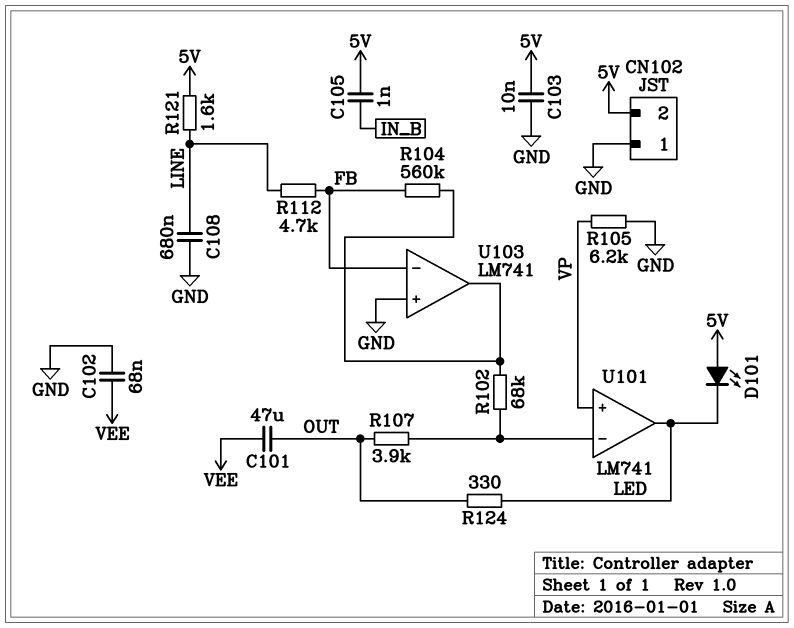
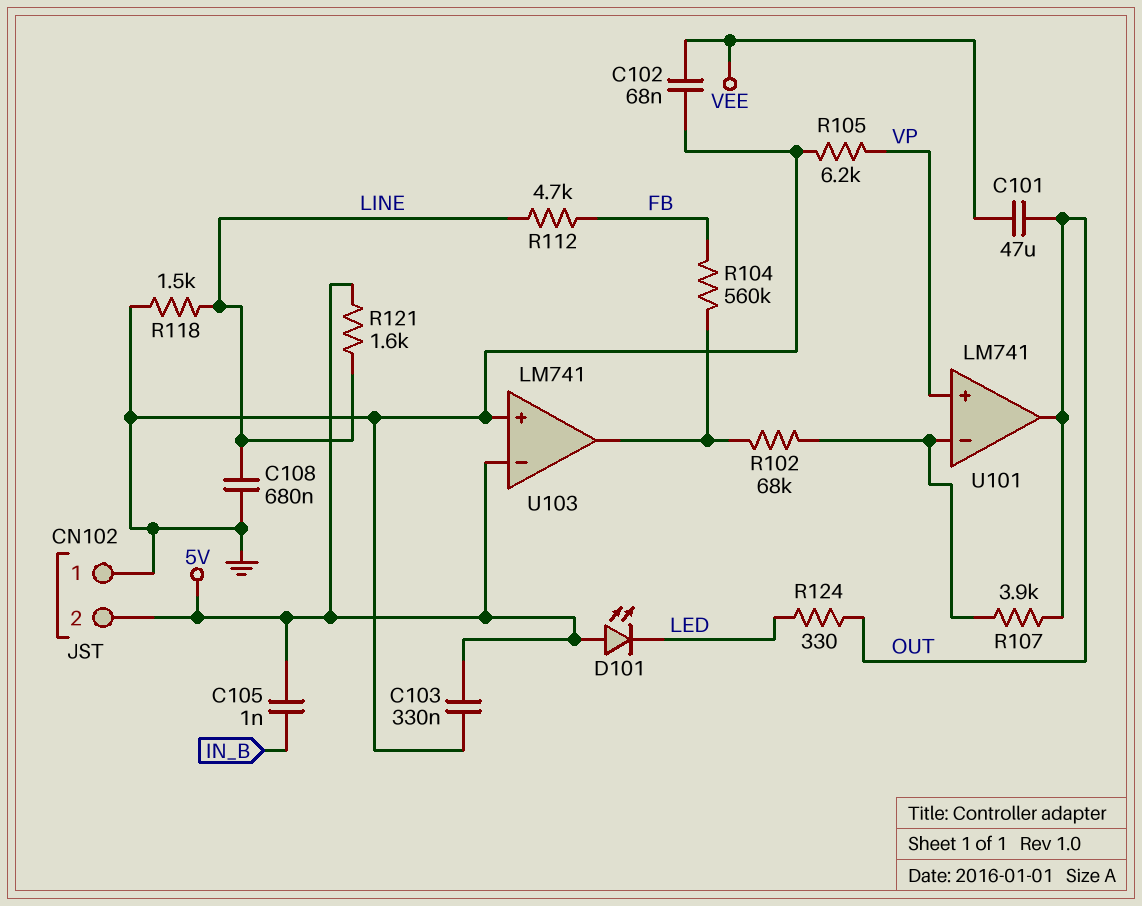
C103: 10nF (5V, GND) -> 330nF (5V, GND)
R118: none -> 1.5k (GND, LINE)
U101 pin out: LED -> OUT
U103 pin in-: FB -> 5V

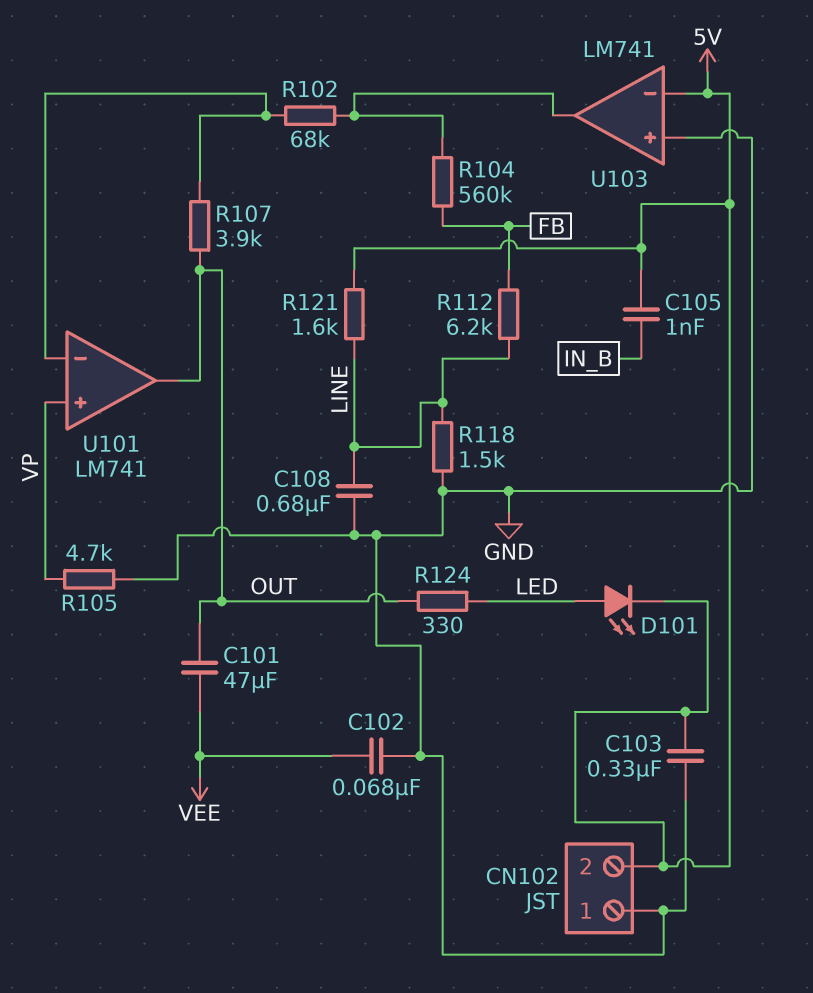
D101: LED (A 5V, K LED) -> LED (A LED, K 5V)
R105: 6.2k (GND, VP) -> 4.7k (GND, VP)
R112: 4.7k (FB, LINE) -> 6.2k (FB, LINE)

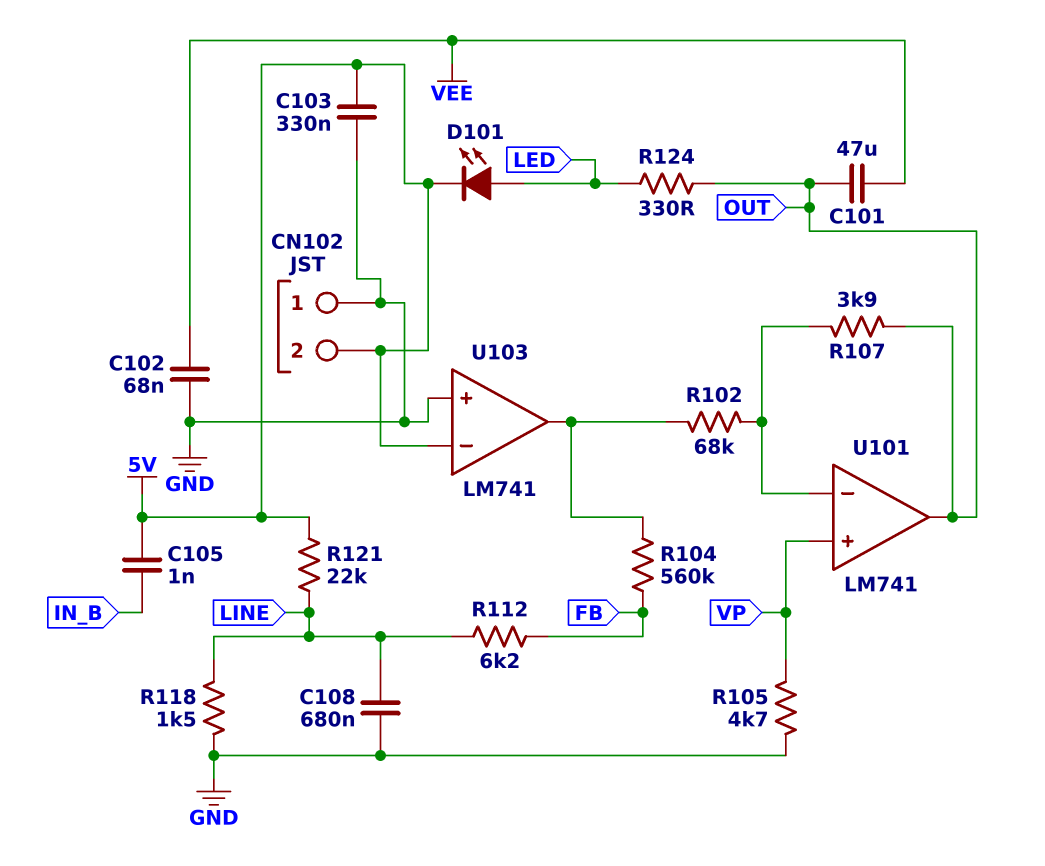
R121: 1.6k (5V, LINE) -> 22k (5V, LINE)

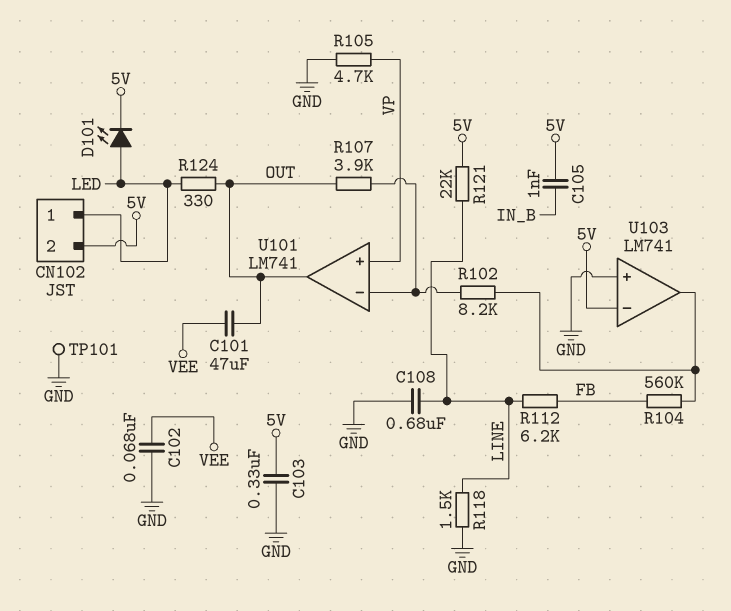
CN102 pin 1: GND -> LED
R102: 68k (U101/in-, U103/out) -> 8.2k (U101/in-, U103/out)
TP101: none -> test point (GND)

